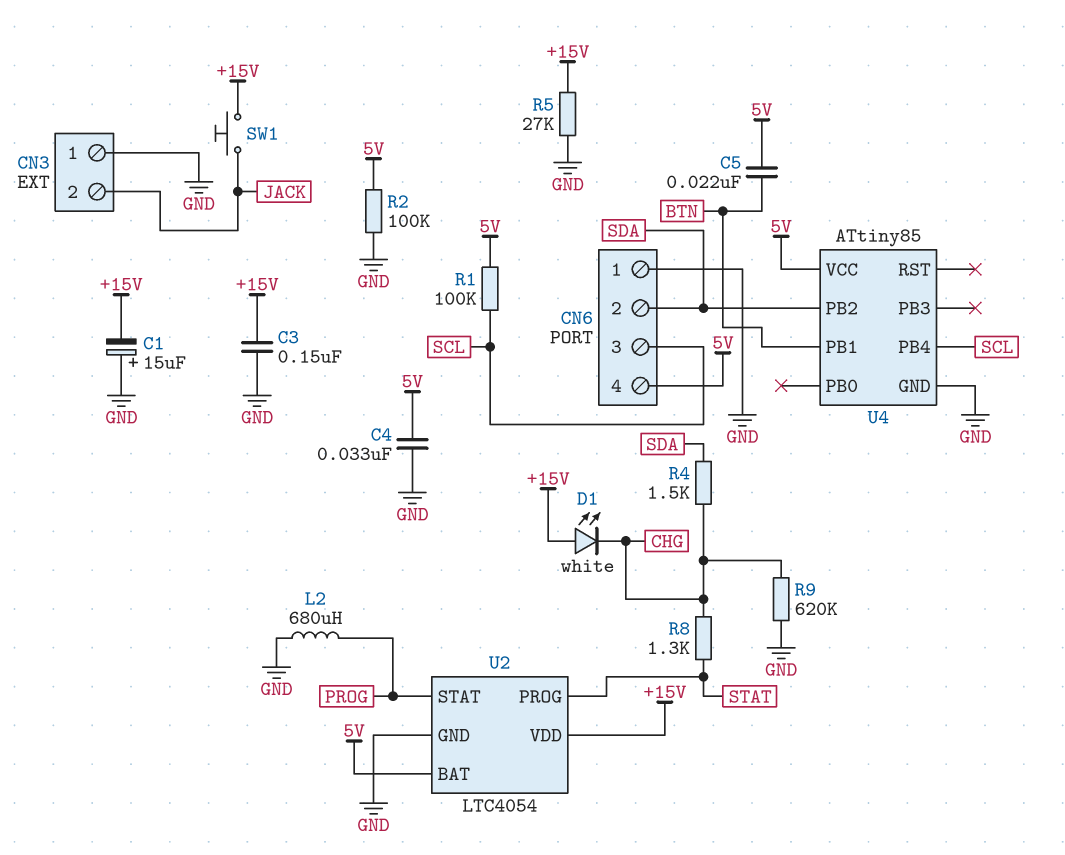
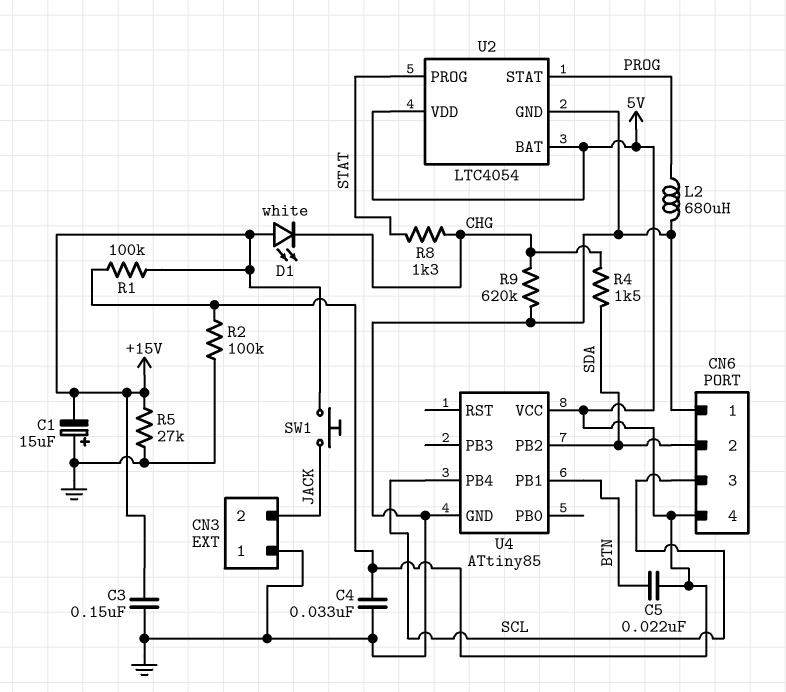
R1: 100k (5V, SCL) -> 100k (+15V, 5V)
U2 pin VDD: +15V -> 5V

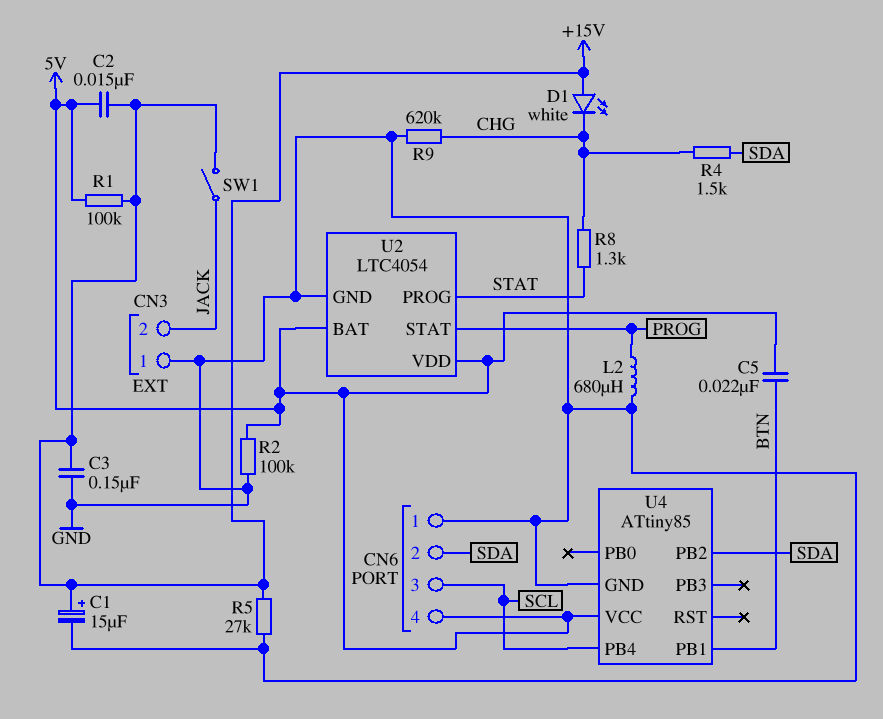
C1: 15uF (plus GND, minus +15V) -> 15uF (plus +15V, minus GND)
C2: none -> 15nF (+15V, 5V)
C4: 33nF (5V, GND) -> none
SW1: button (+15V, JACK) -> switch (+15V, JACK)

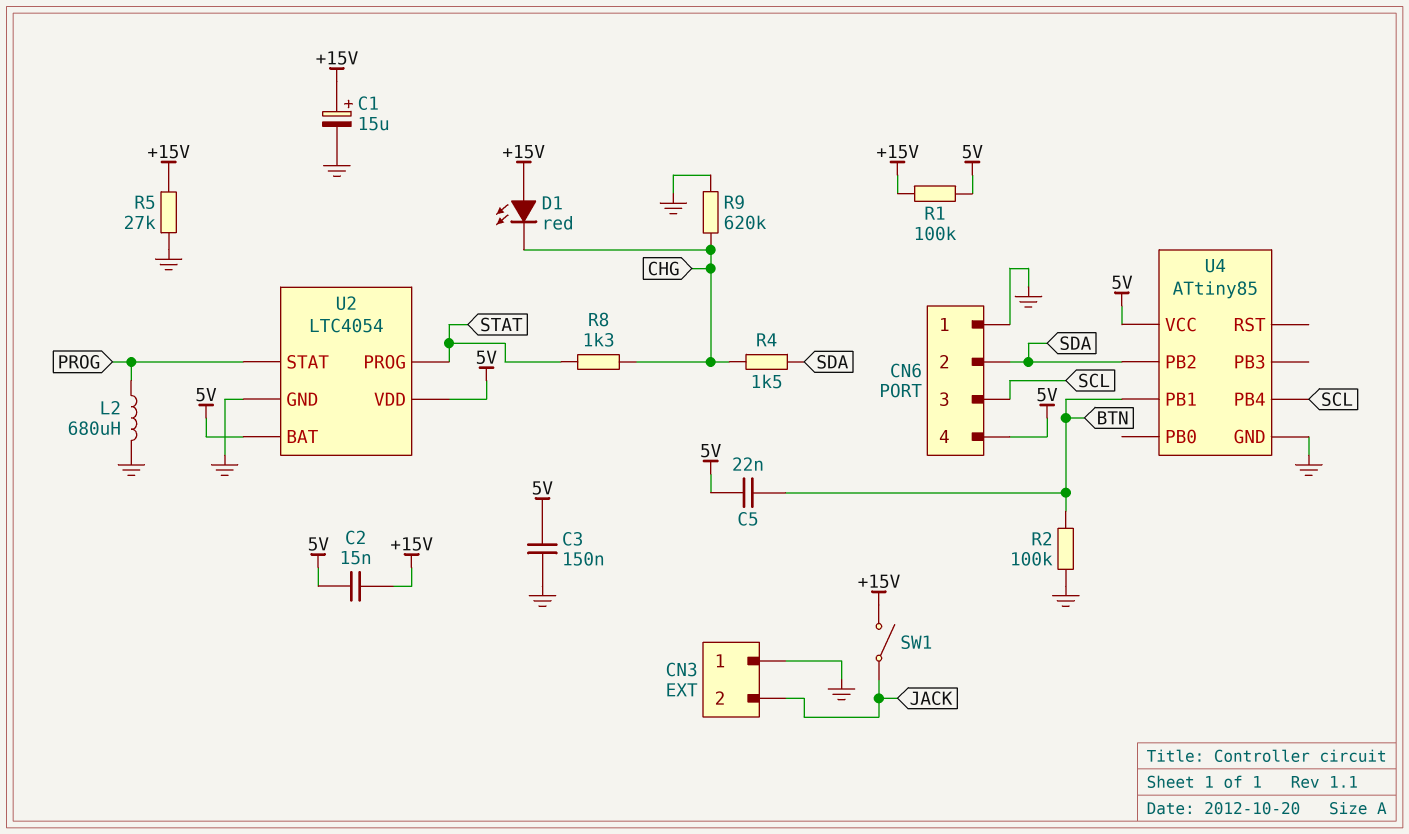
C3: 150nF (+15V, GND) -> 150nF (5V, GND)
D1: LED white (A +15V, K CHG) -> LED red (A +15V, K CHG)
R2: 100k (5V, GND) -> 100k (BTN, GND)

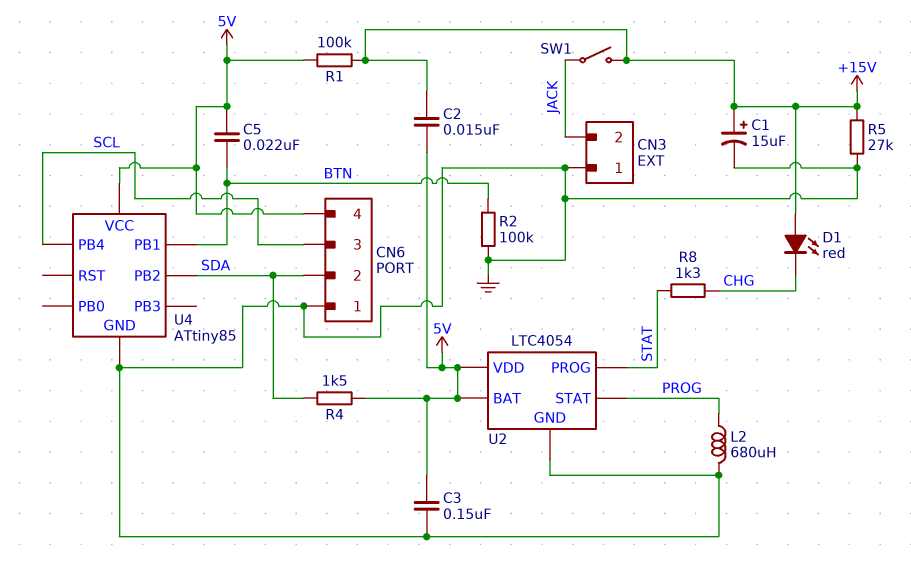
R4: 1.5k (CHG, SDA) -> 1.5k (5V, SDA)
R9: 620k (CHG, GND) -> none

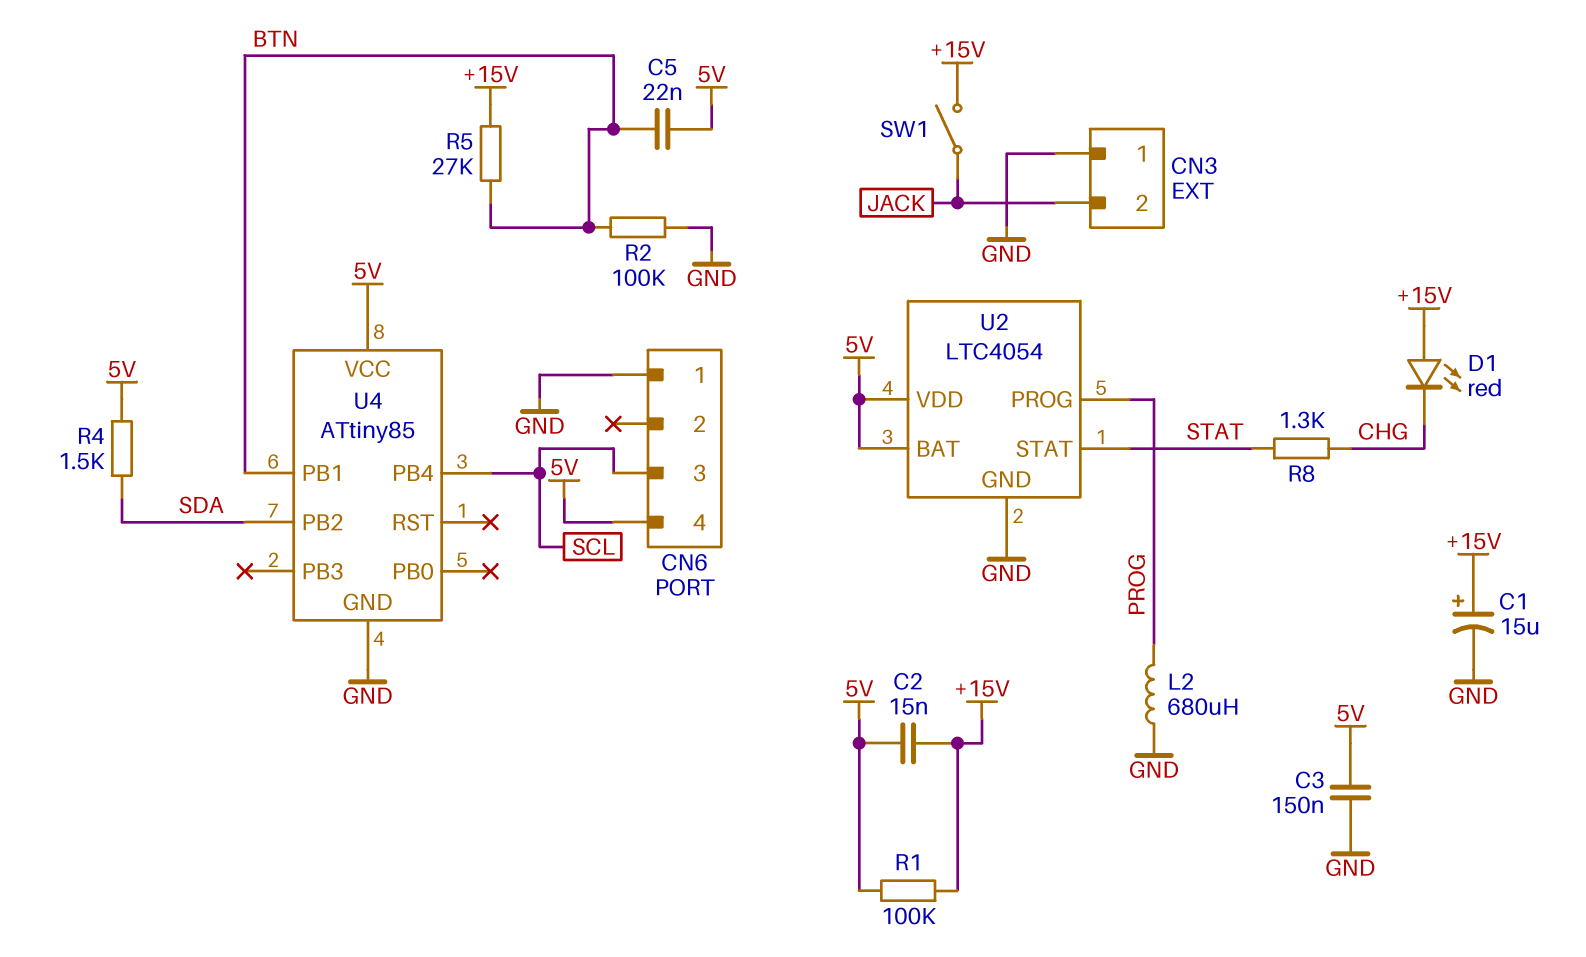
CN6 pin 2: SDA -> none
R5: 27k (+15V, GND) -> 27k (+15V, BTN)
U2 pin PROG: STAT -> PROG
U2 pin STAT: PROG -> STAT

